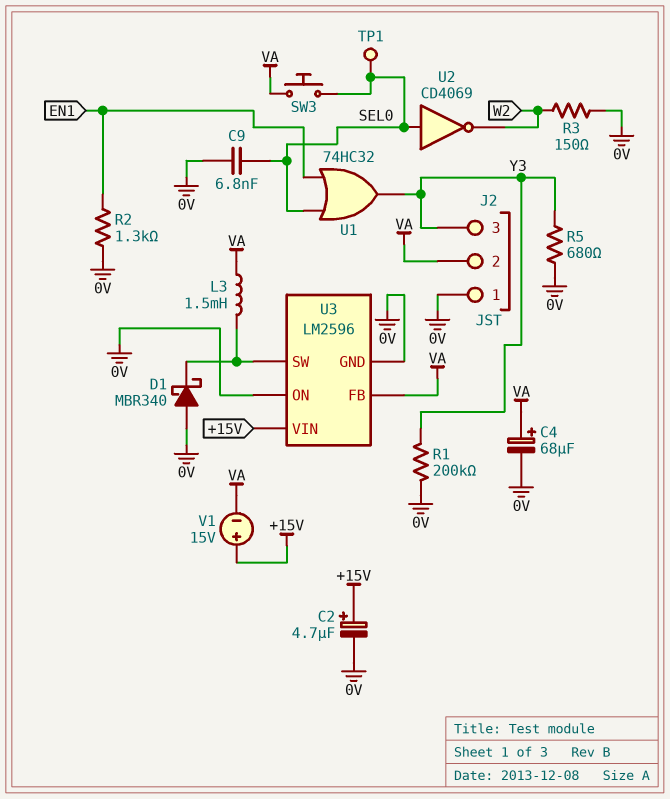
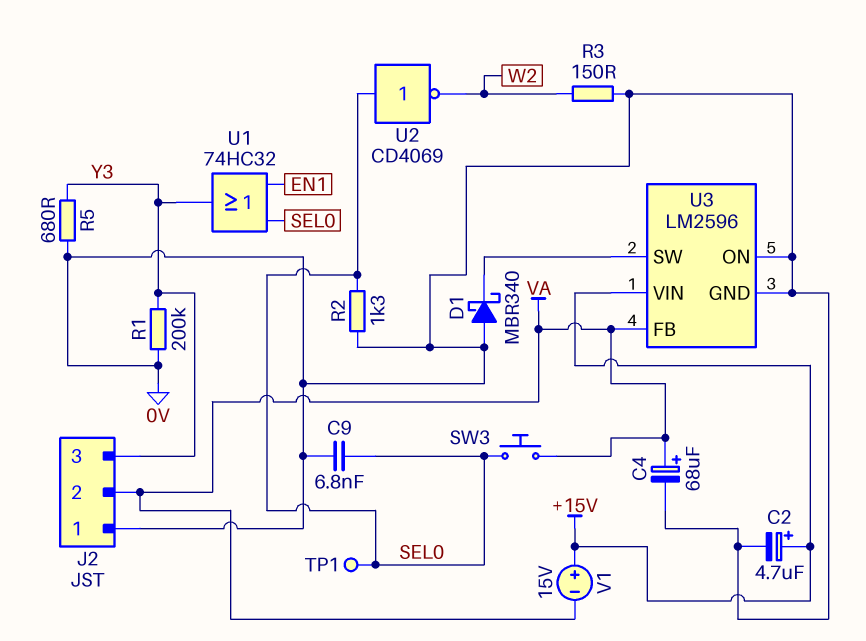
L3: 1.5mH (U3/SW, VA) -> none
R2: 1.3k (0V, EN1) -> 1.3k (0V, SEL0)

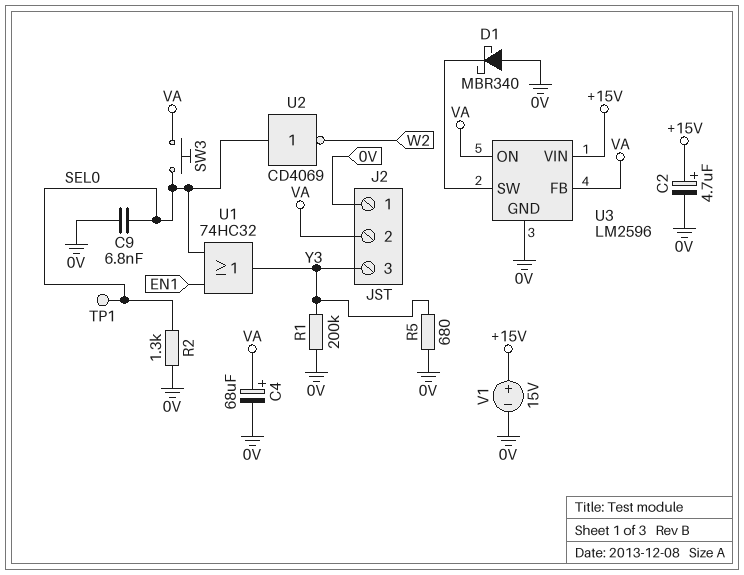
R3: 150 (0V, W2) -> none
U3 pin ON: 0V -> VA
V1: 15V (plus +15V, minus VA) -> 15V (plus +15V, minus 0V)

